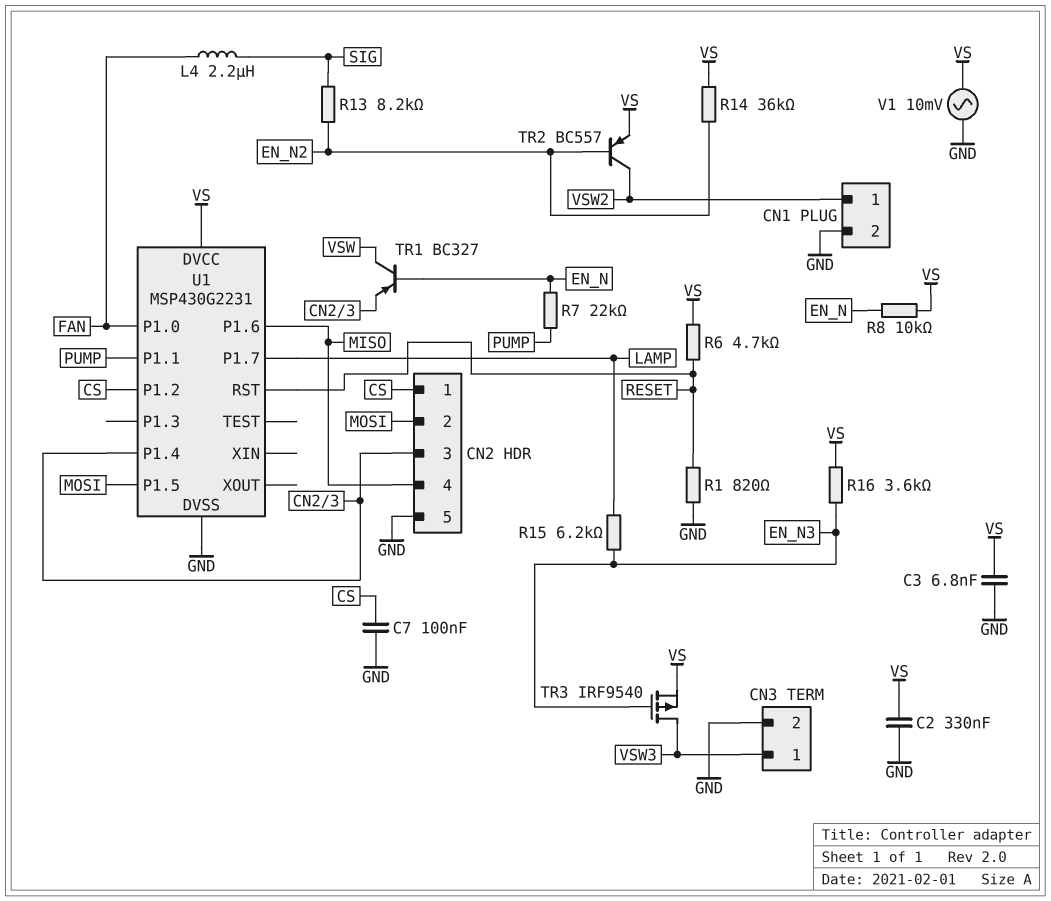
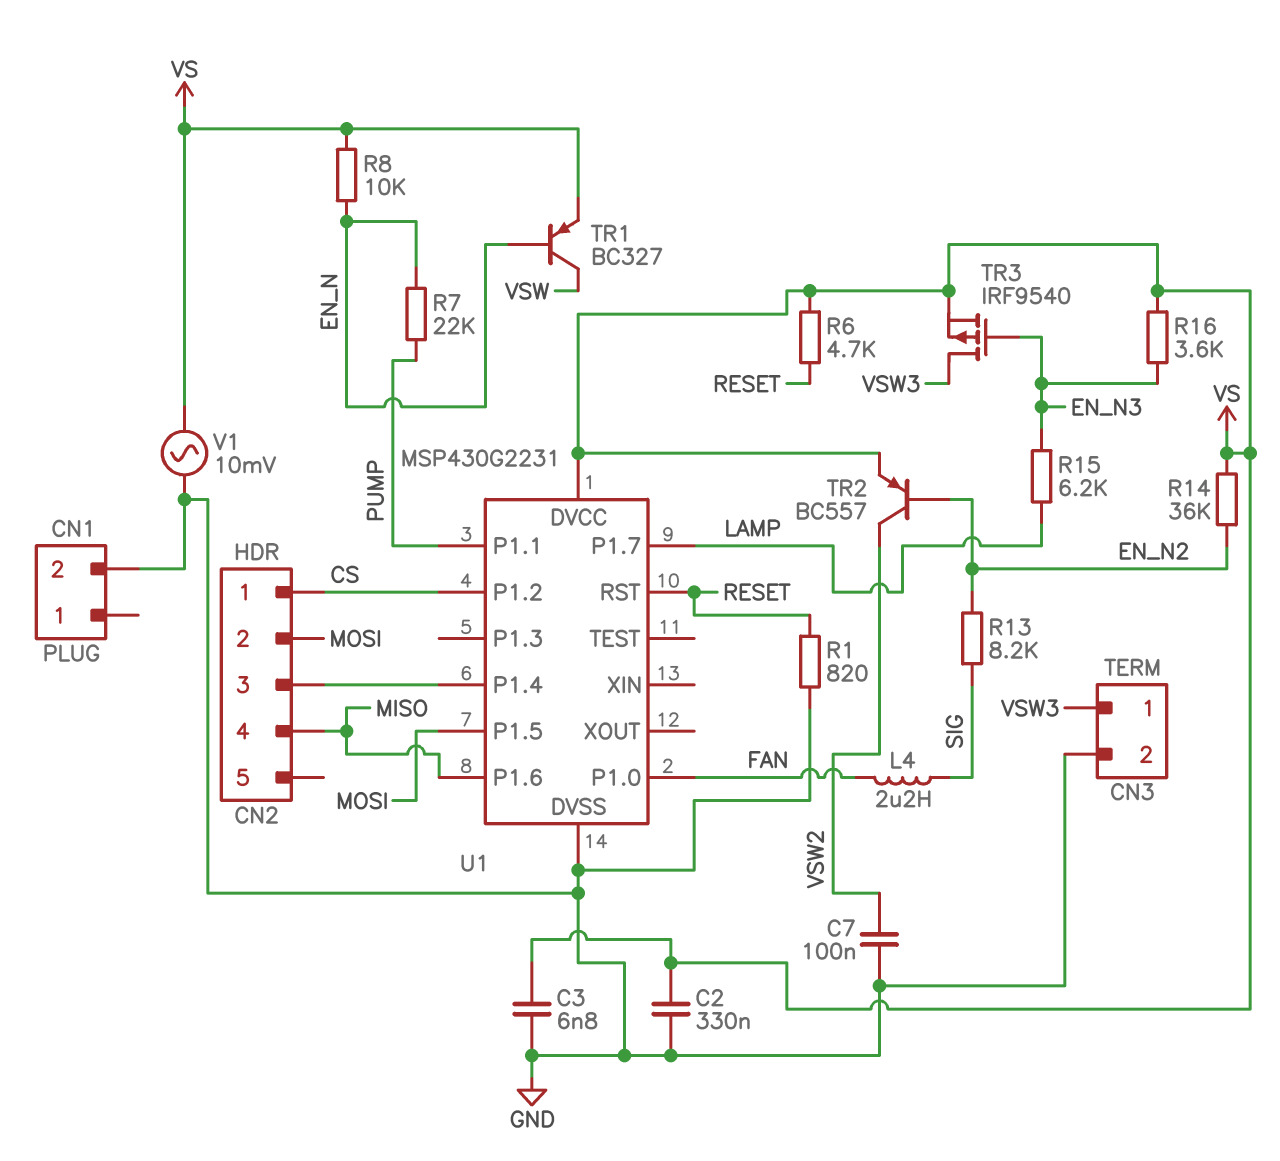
C7: 100nF (CS, GND) -> 100nF (GND, VSW2)
CN1 pin 1: VSW2 -> none
CN2 pin 5: GND -> none
TR1: PNP BC327 (B EN_N, C VSW, E CN2/3) -> PNP BC327 (B EN_N, C VSW, E VS)

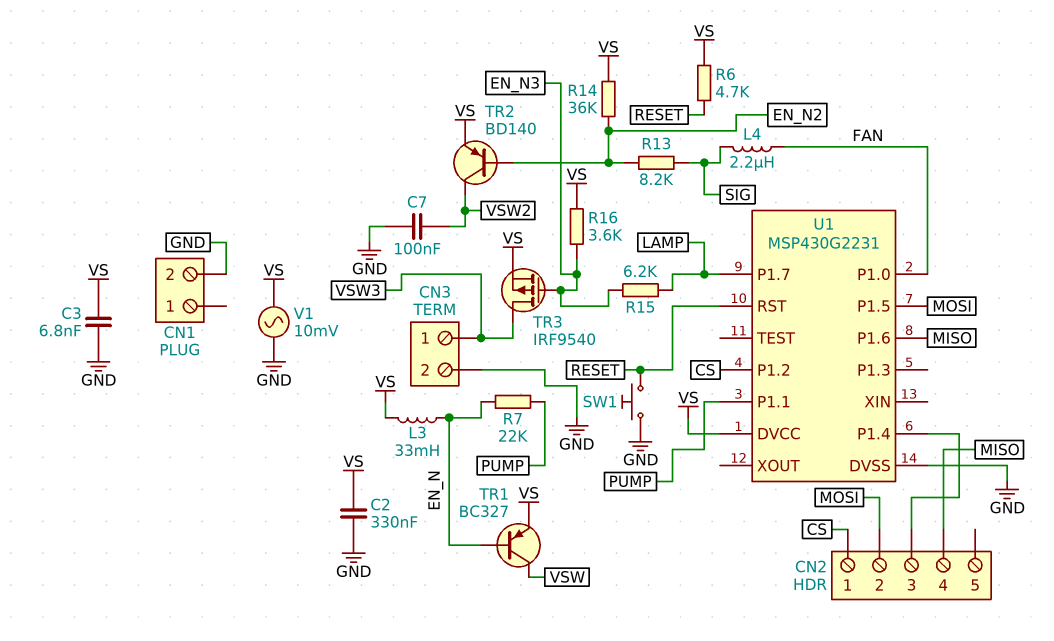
L3: none -> 33mH (EN_N, VS)
R1: 820 (GND, RESET) -> none
R8: 10k (EN_N, VS) -> none
SW1: none -> button (GND, RESET)
TR2: PNP BC557 (B EN_N2, C VSW2, E VS) -> PNP BD140 (B EN_N2, C VSW2, E VS)

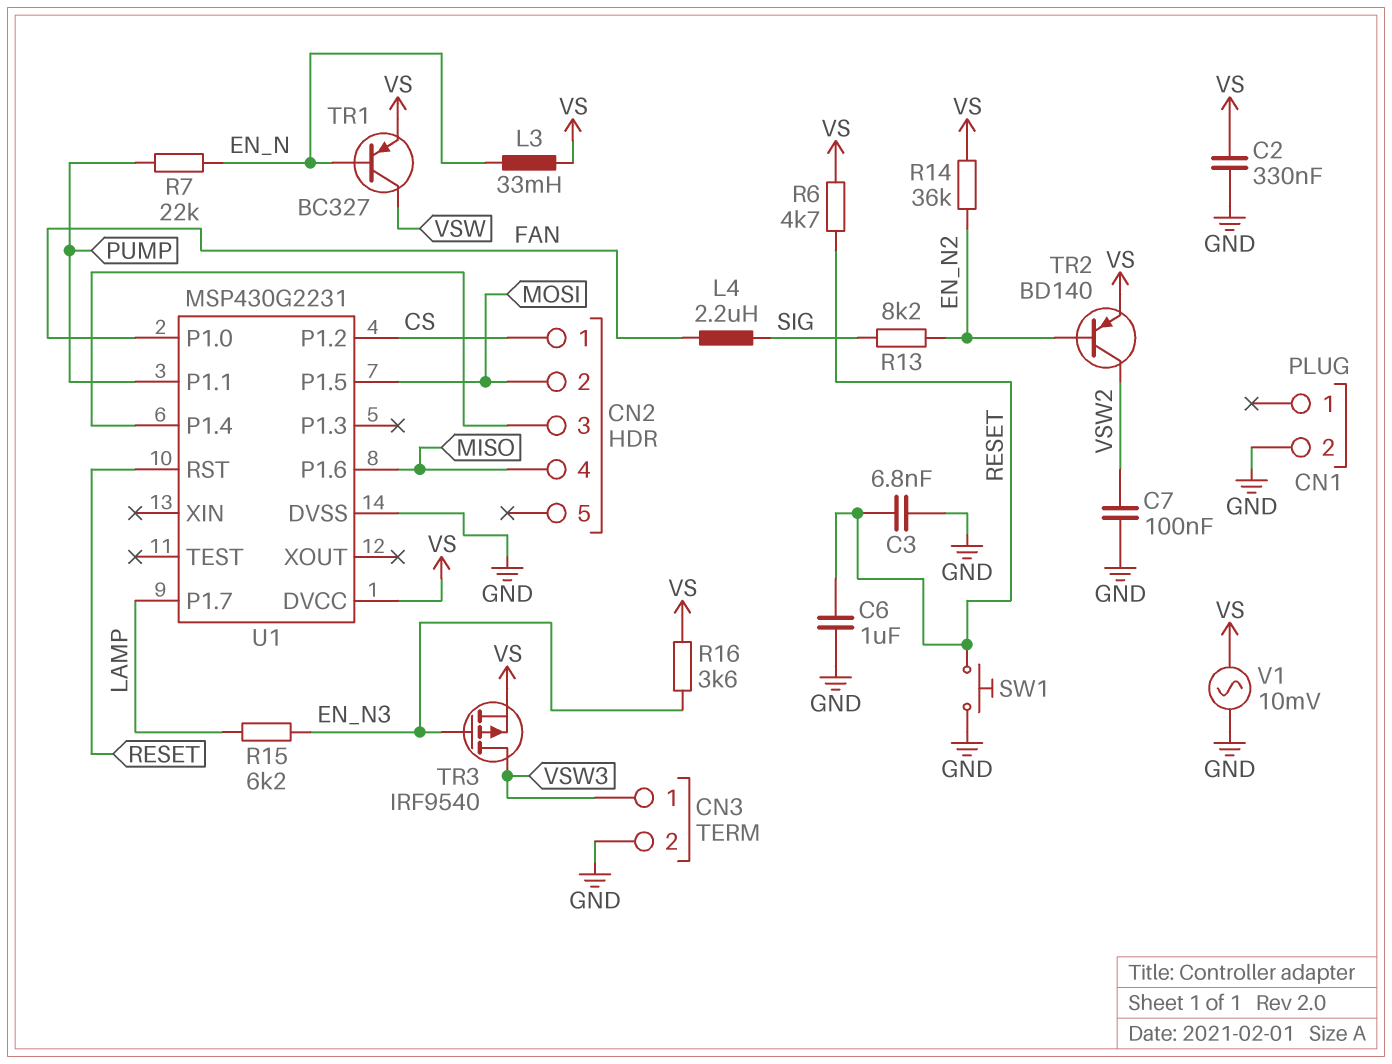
C3: 6.8nF (GND, VS) -> 6.8nF (GND, RESET)
C6: none -> 1uF (GND, RESET)

